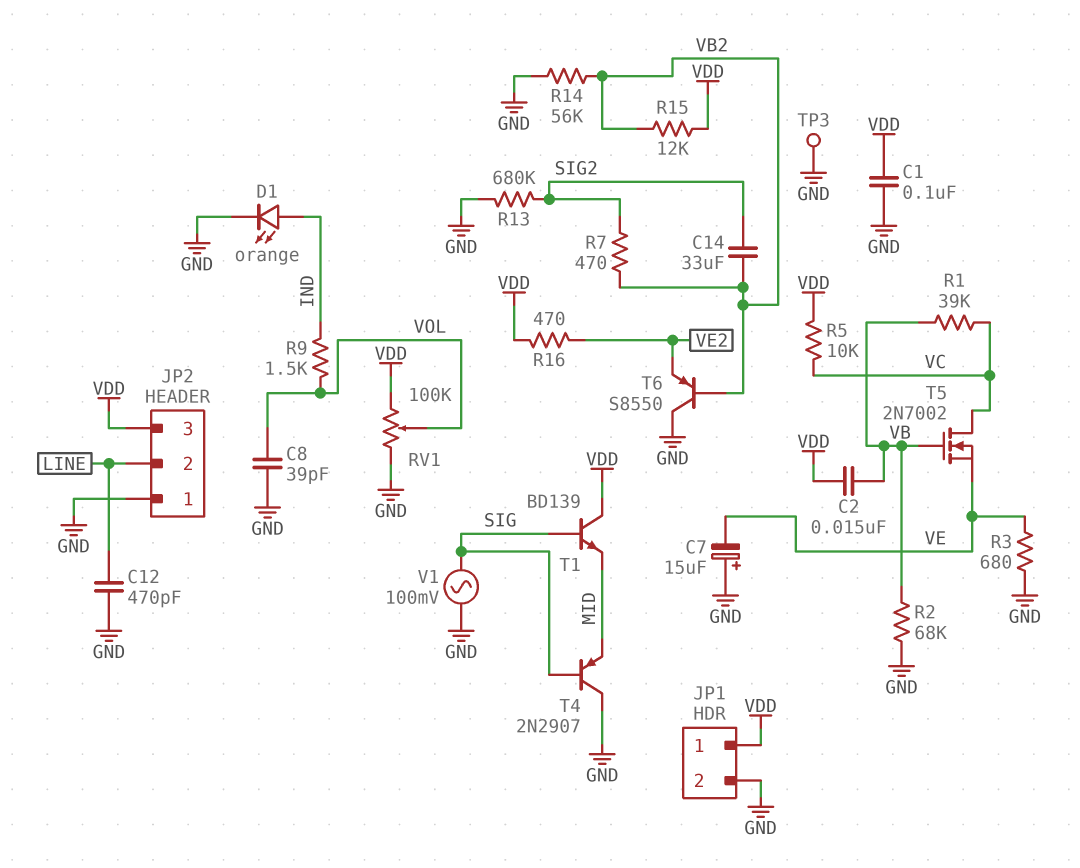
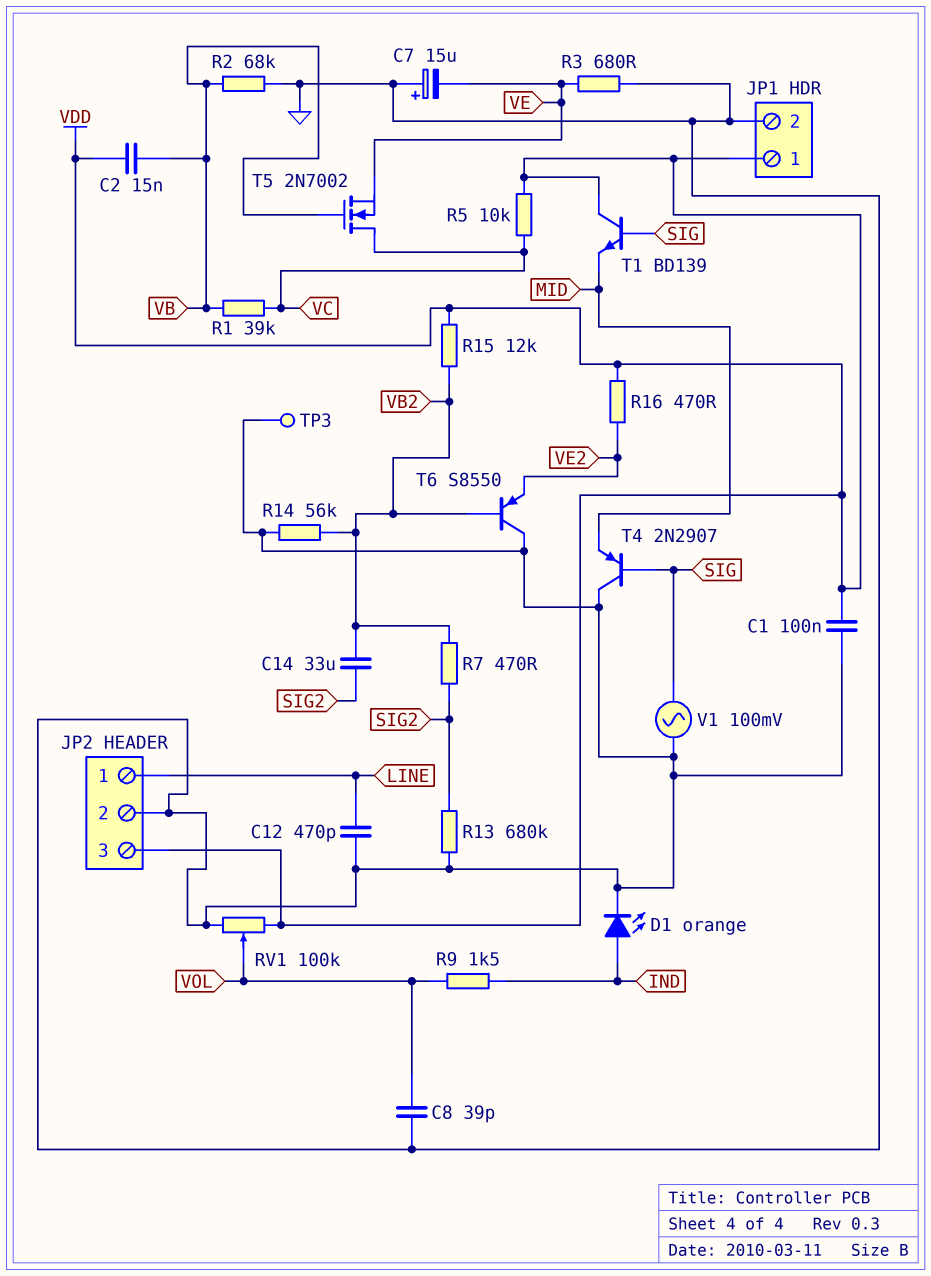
JP2 pin 1: GND -> LINE
JP2 pin 2: LINE -> GND

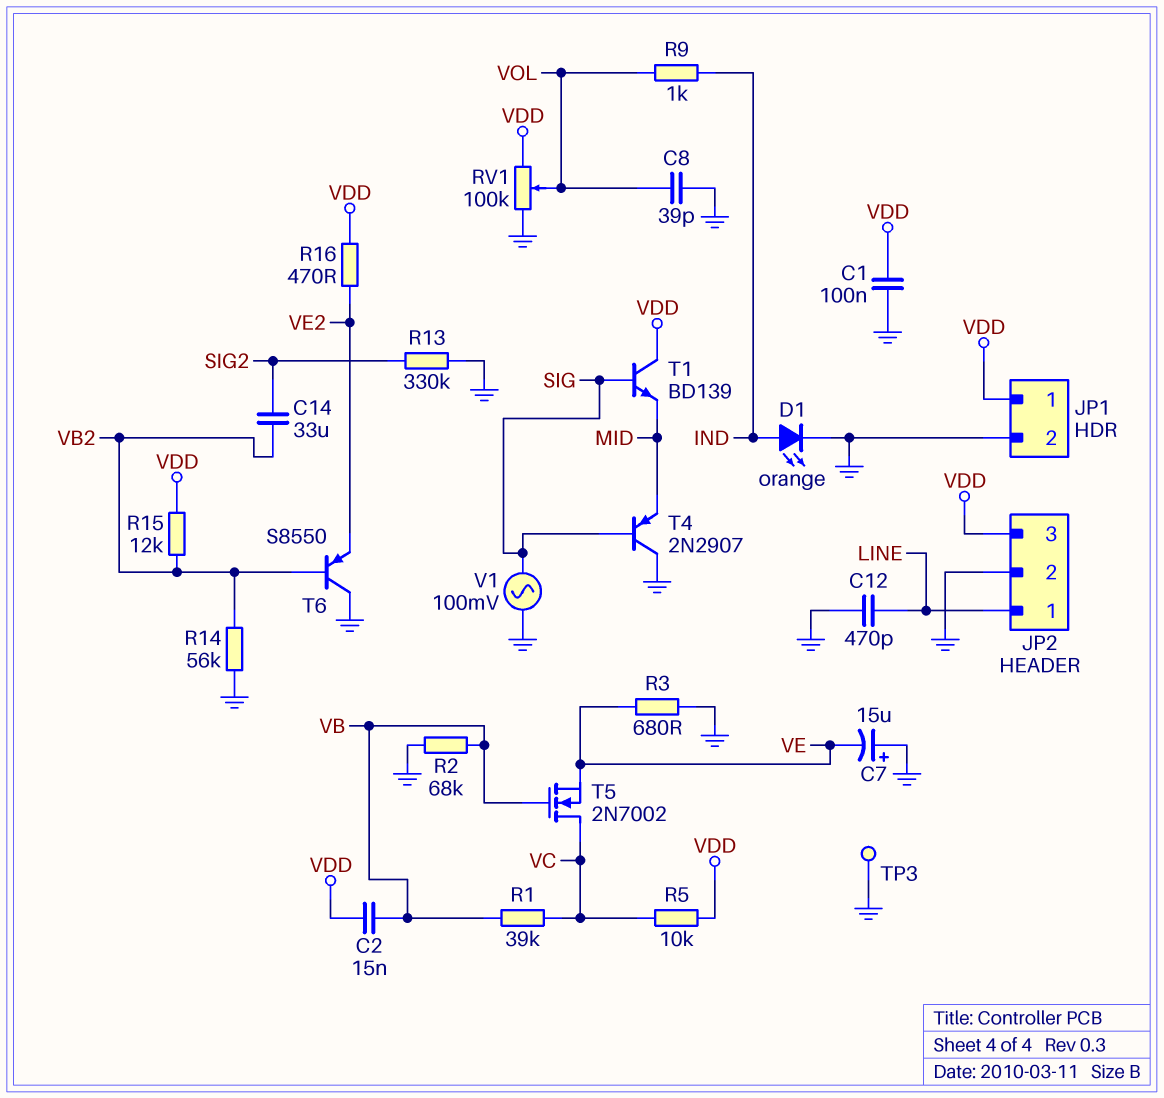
R7: 470 (SIG2, VB2) -> none
R9: 1.5k (IND, VOL) -> 1k (IND, VOL)
R13: 680k (GND, SIG2) -> 330k (GND, SIG2)

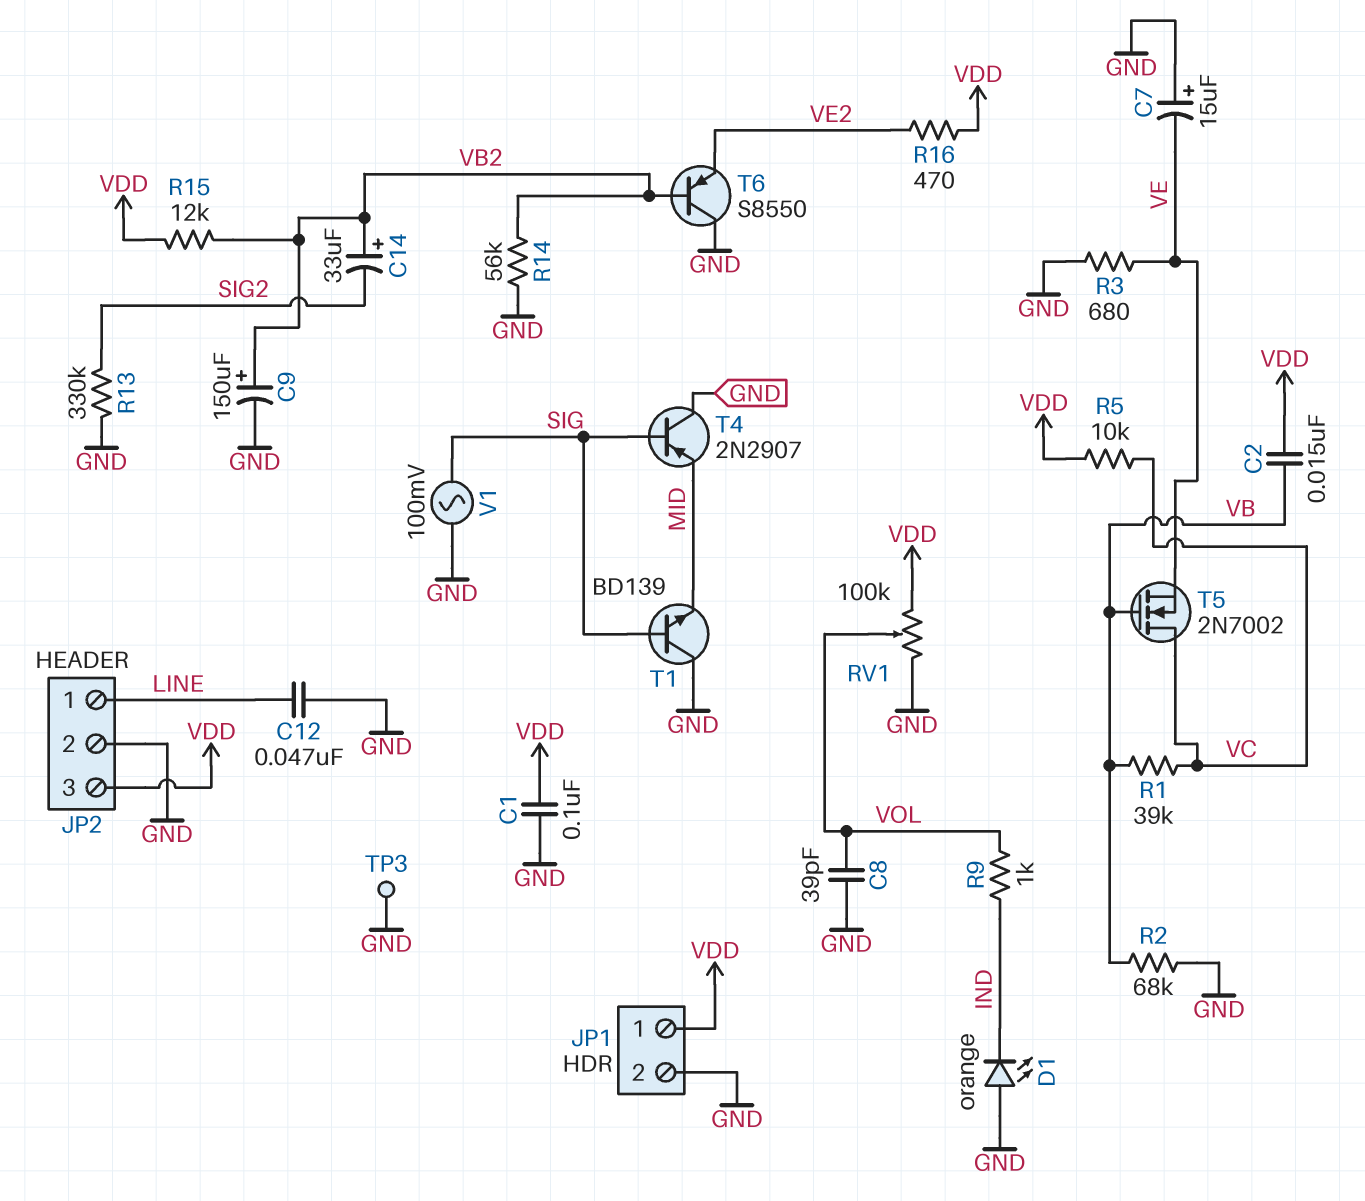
C9: none -> 150uF (plus VB2, minus GND)
C12: 470pF (GND, LINE) -> 47nF (GND, LINE)
C14: 33uF (SIG2, VB2) -> 33uF (plus VB2, minus SIG2)
D1: LED orange (A IND, K GND) -> LED orange (A GND, K IND)
T1: NPN BD139 (B SIG, C VDD, E MID) -> NPN BD139 (B SIG, C GND, E MID)

